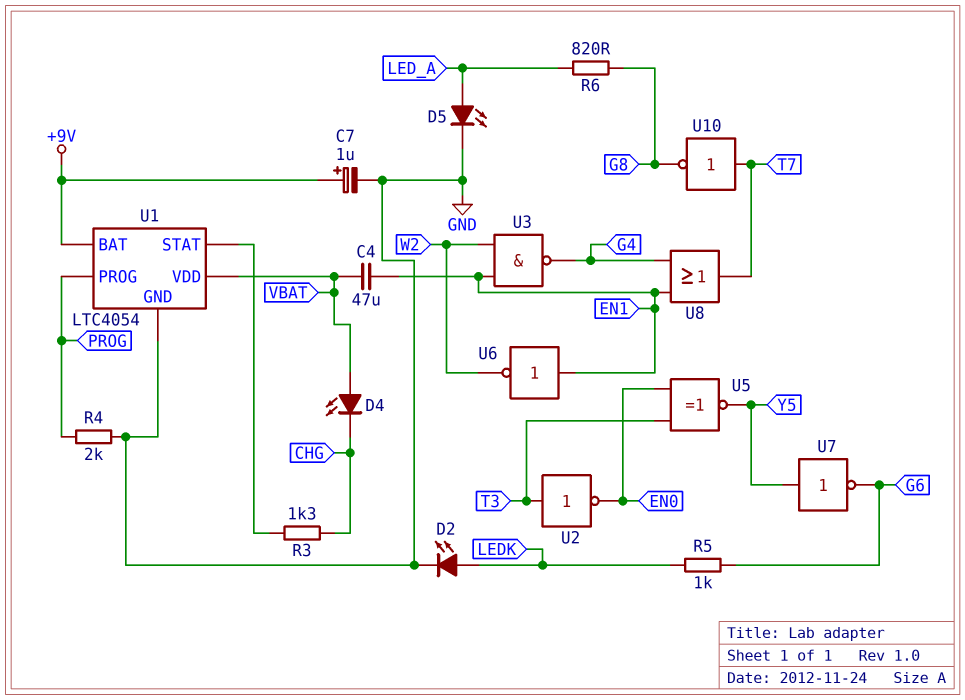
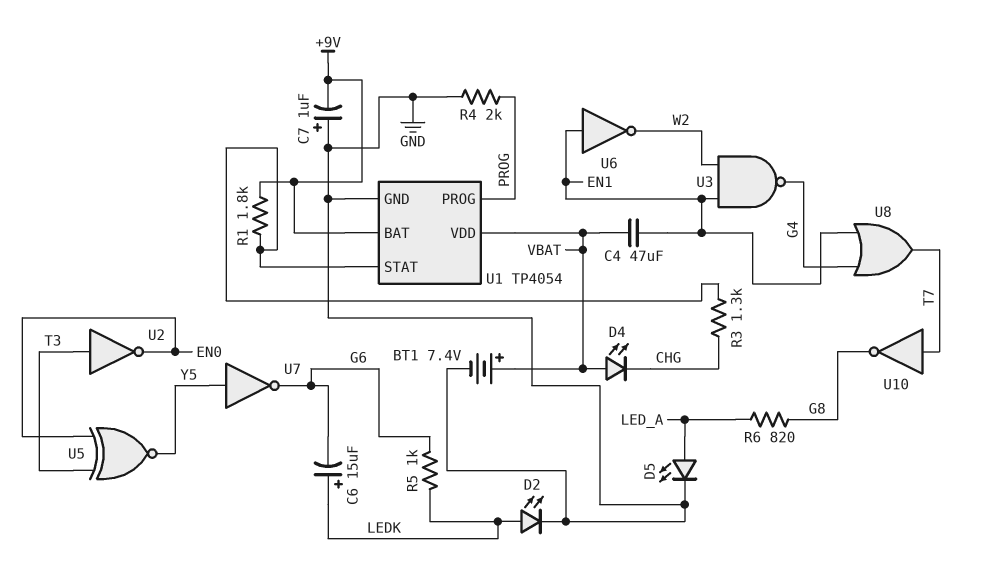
BT1: none -> 7.4V (plus VBAT, minus GND)
C6: none -> 15uF (plus LEDK, minus G6)
C7: 1uF (plus +9V, minus GND) -> 1uF (plus GND, minus +9V)
R1: none -> 1.8k (+9V, U1/STAT)
U1: LTC4054 -> TP4054

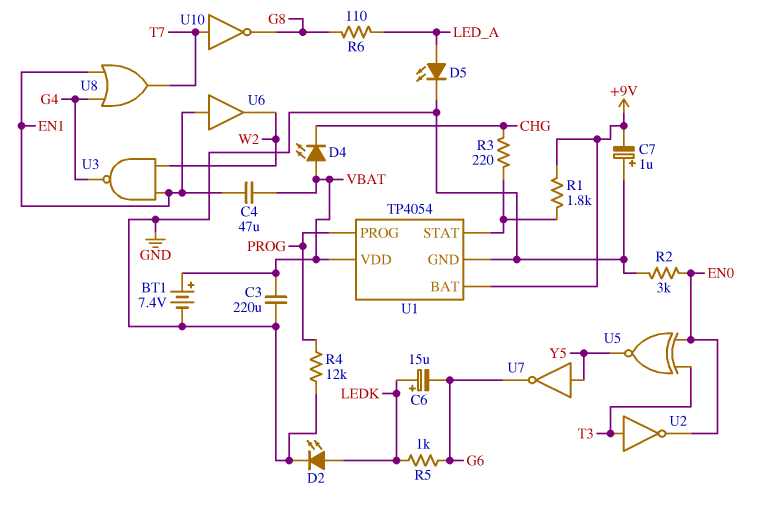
C3: none -> 220uF (GND, VBAT)
R2: none -> 3k (EN0, GND)
R3: 1.3k (CHG, U1/STAT) -> 220 (CHG, U1/STAT)
R4: 2k (GND, PROG) -> 12k (GND, PROG)
R6: 820 (G8, LED_A) -> 110 (G8, LED_A)
U6: NOT (in EN1, out W2) -> buffer (in EN1, out W2)

